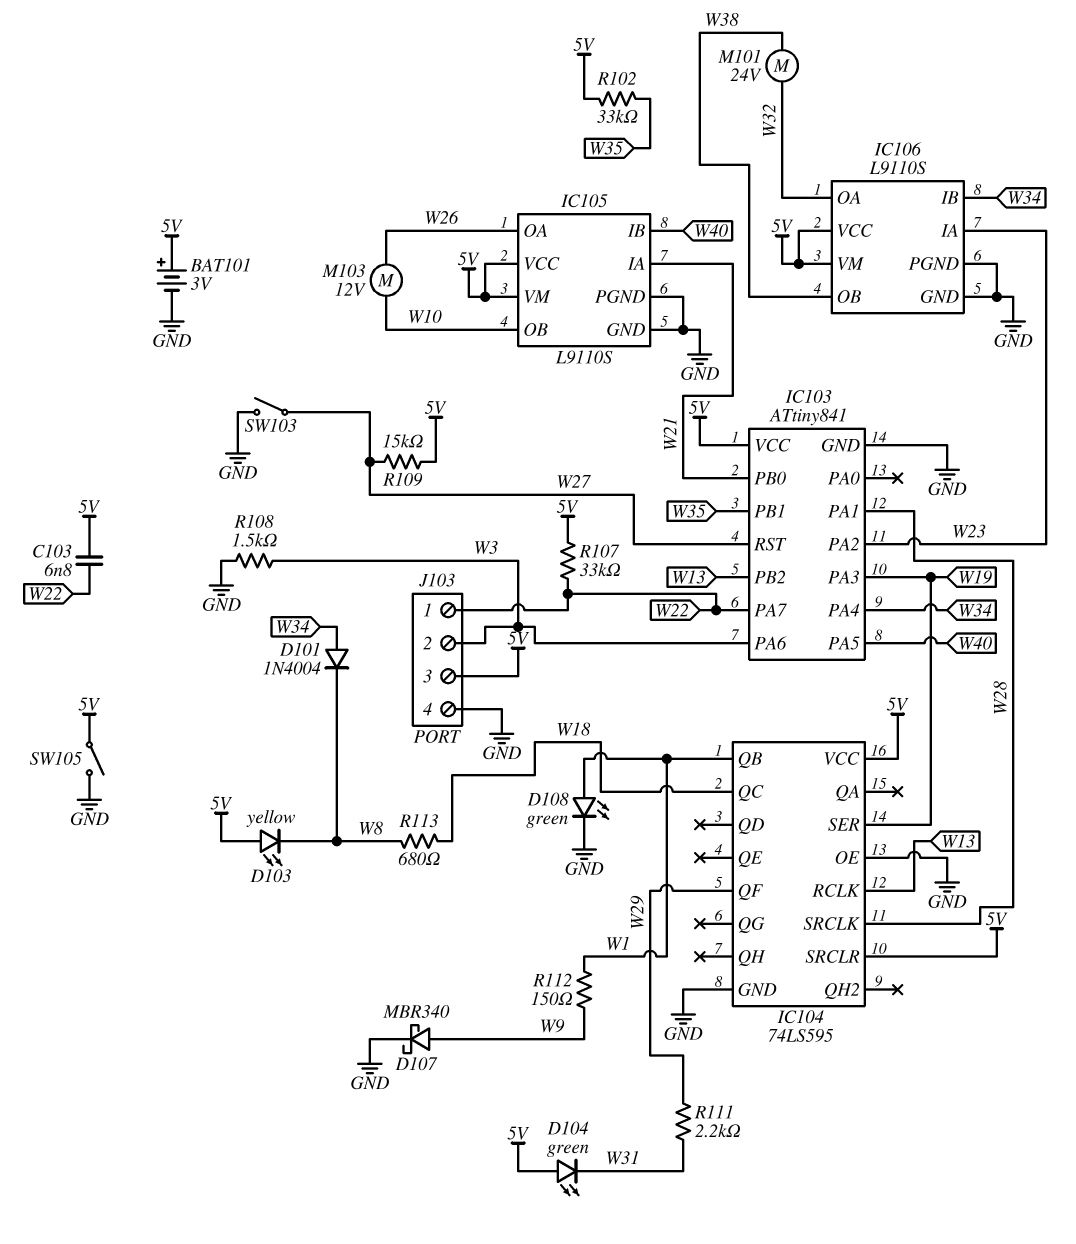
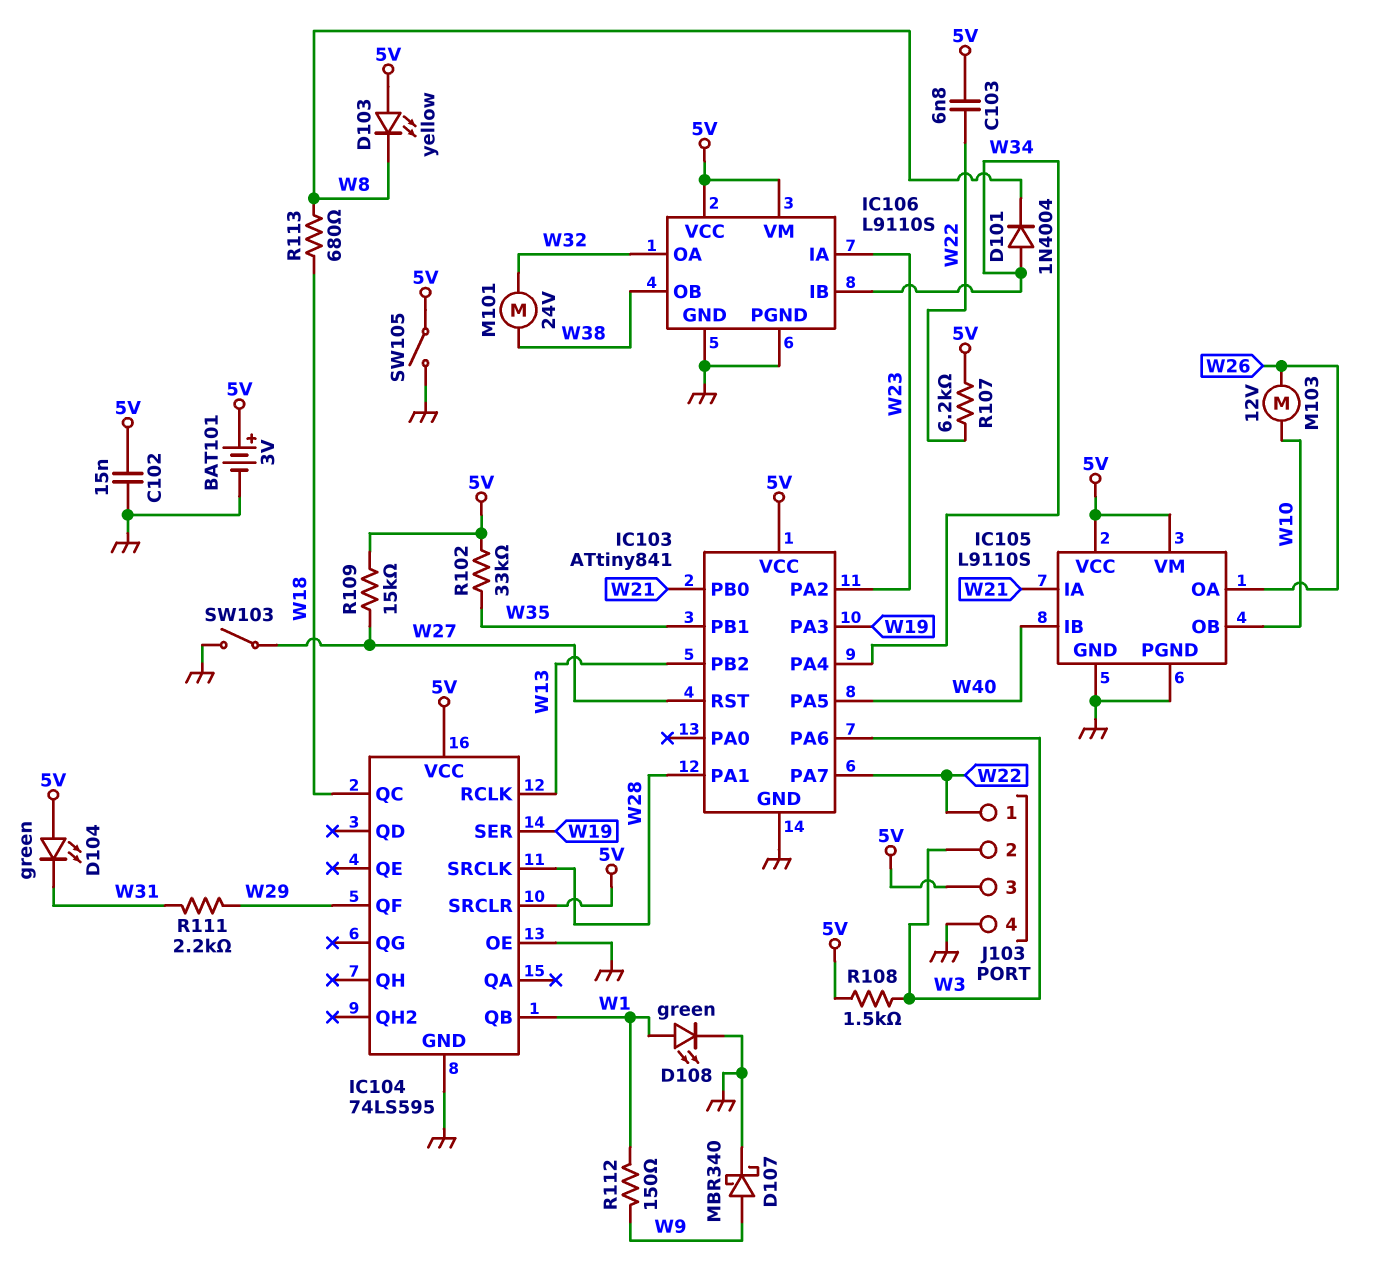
C102: none -> 15nF (5V, GND)
R107: 33k (5V, W22) -> 6.2k (5V, W22)
R108: 1.5k (GND, W3) -> 1.5k (5V, W3)

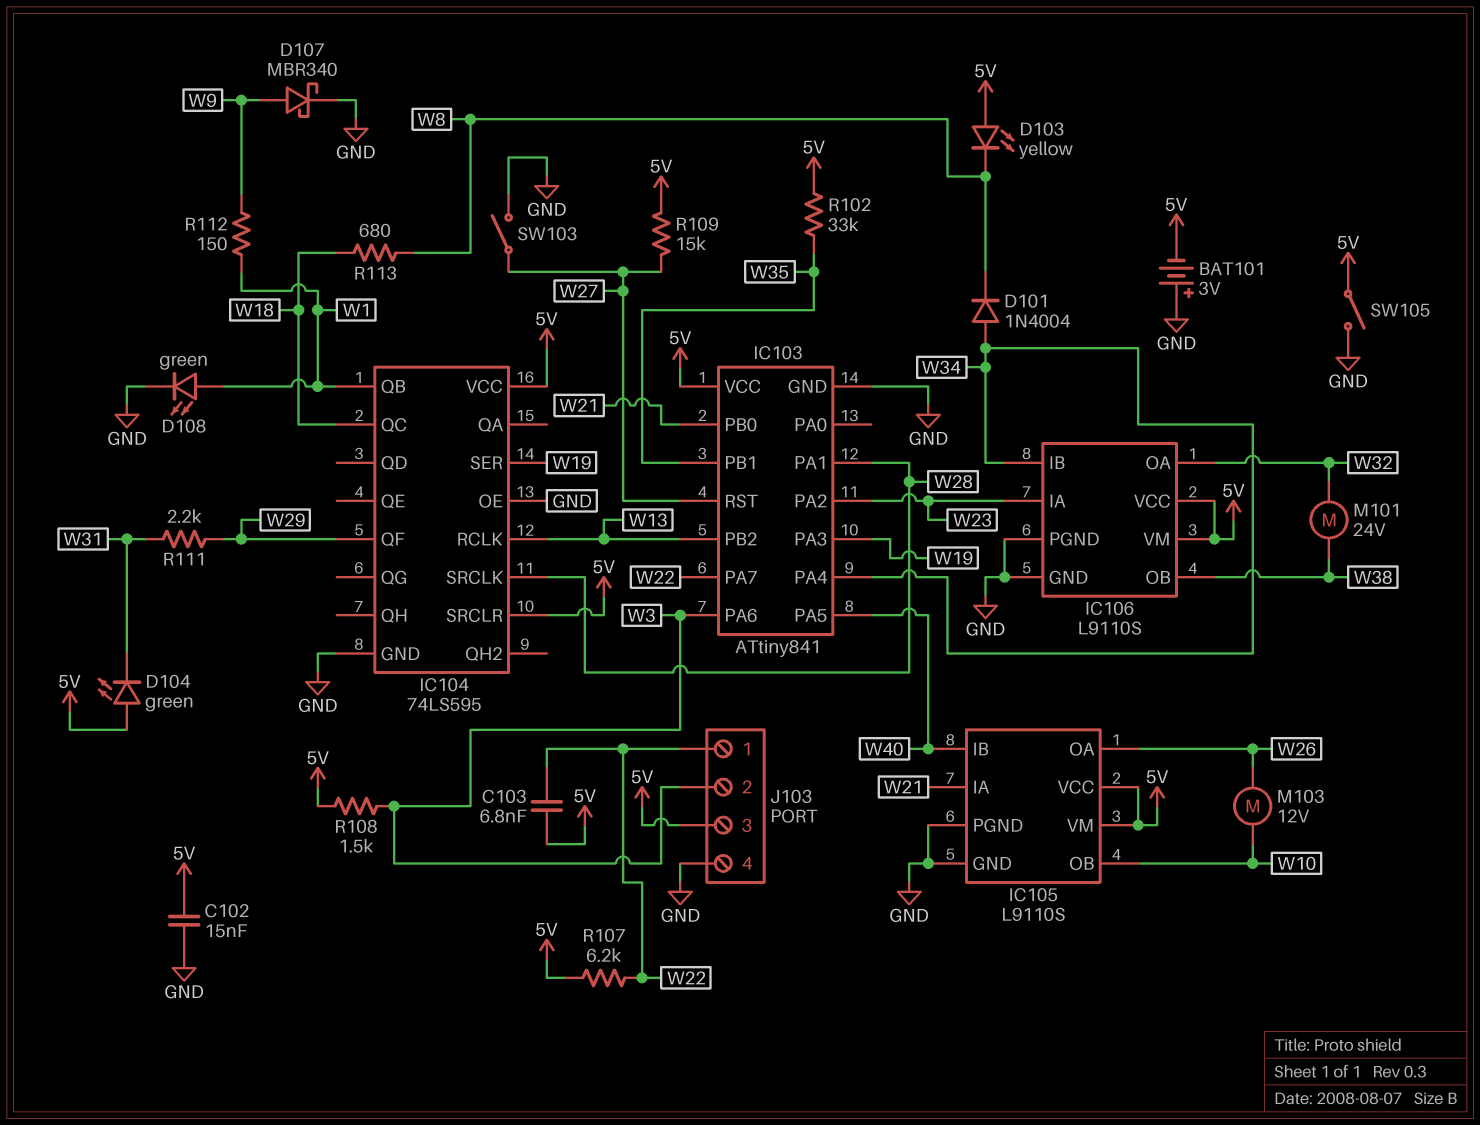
BAT101: 3V (plus 5V, minus GND) -> 3V (plus GND, minus 5V)

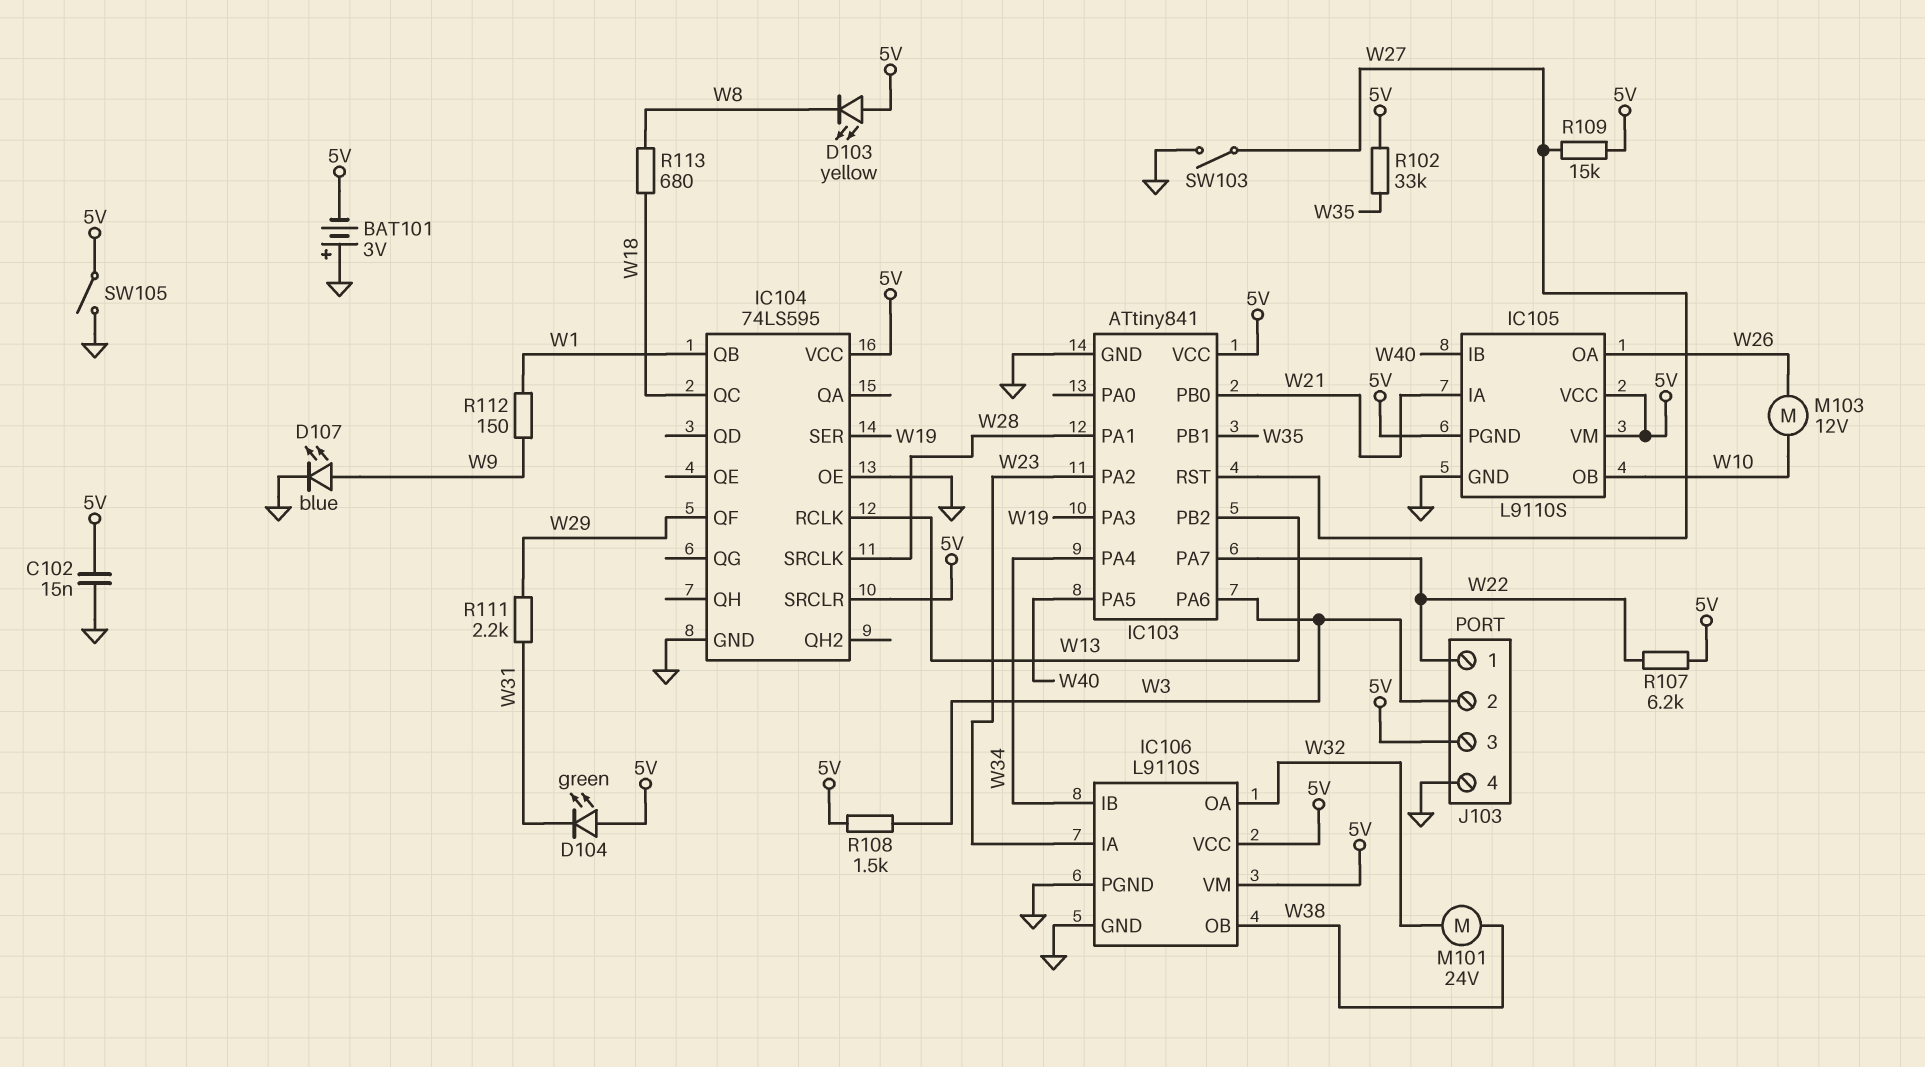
C103: 6.8nF (5V, W22) -> none
D101: diode 1N4004 (A W34, K W8) -> none
D107: schottky MBR340 (A W9, K GND) -> LED blue (A W9, K GND)
D108: LED green (A W1, K GND) -> none
IC105 pin PGND: GND -> 5V

